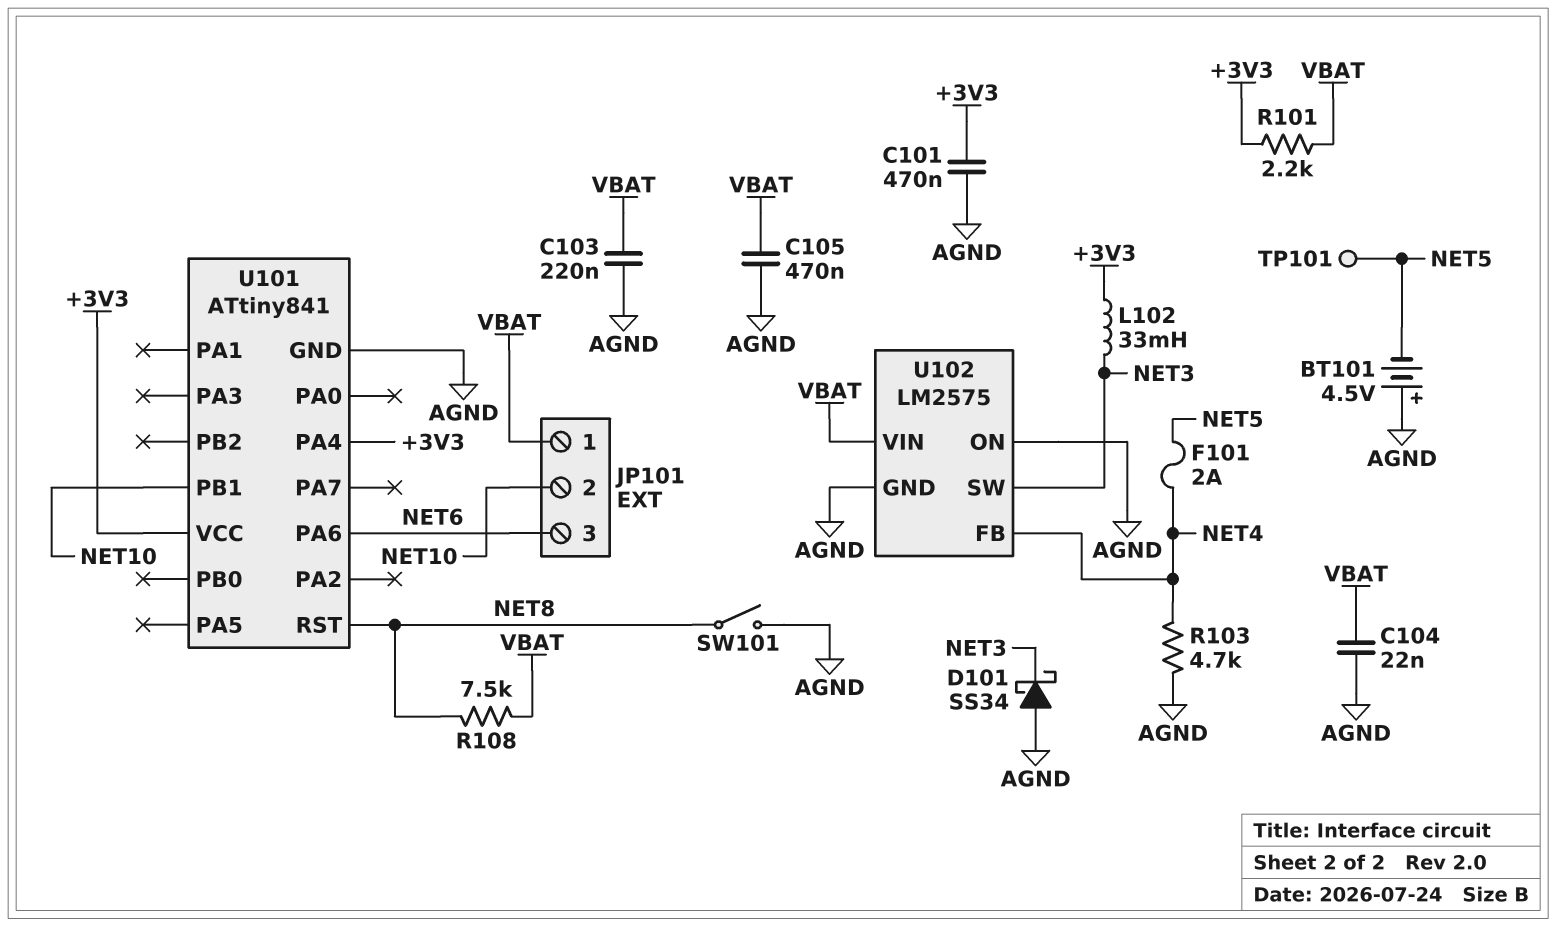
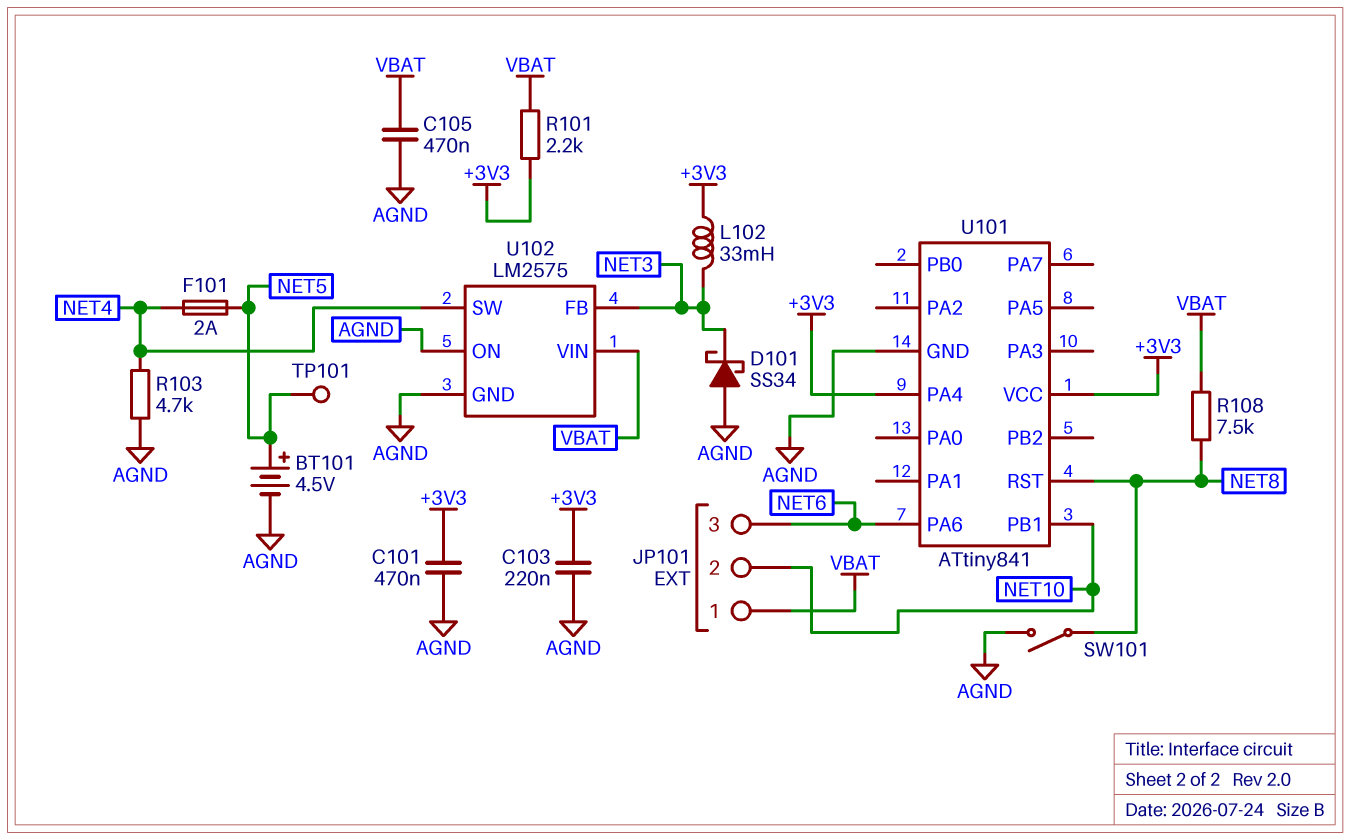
BT101: 4.5V (plus AGND, minus NET5) -> 4.5V (plus NET5, minus AGND)
C103: 220nF (AGND, VBAT) -> 220nF (+3V3, AGND)
C104: 22nF (AGND, VBAT) -> none
U102 pin FB: NET4 -> NET3
U102 pin SW: NET3 -> NET4

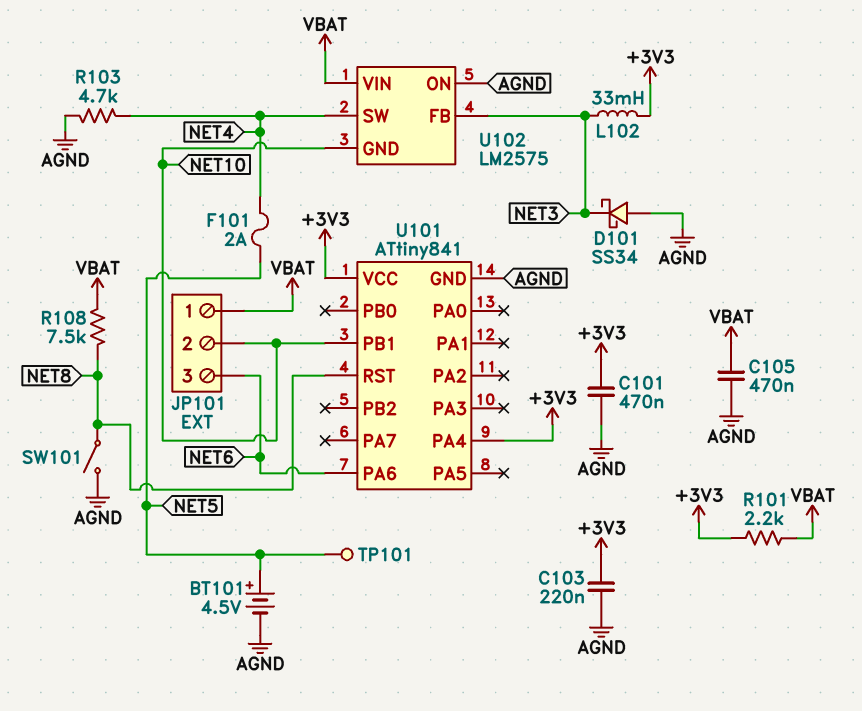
U102 pin GND: AGND -> NET10

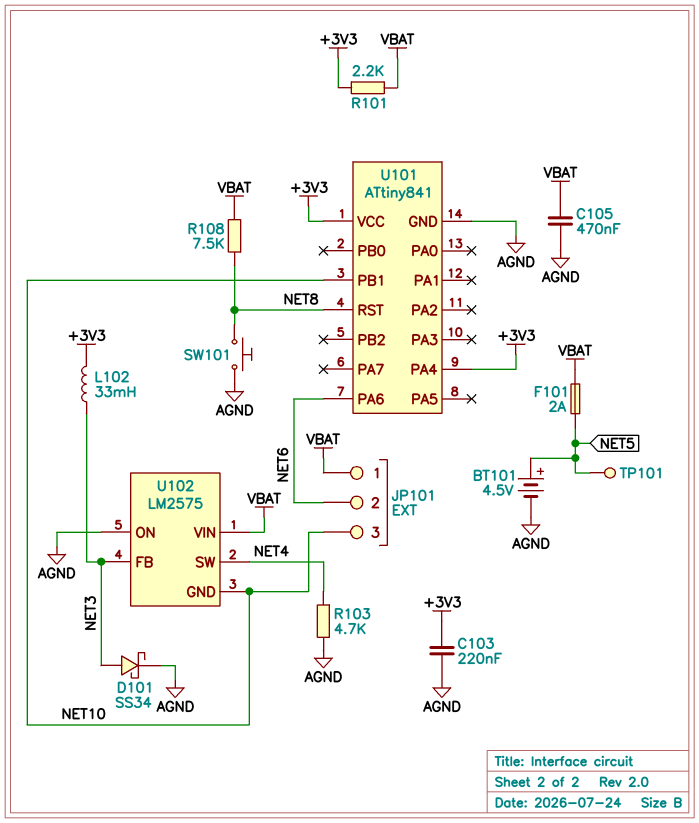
C101: 470nF (+3V3, AGND) -> none
D101: schottky SS34 (A AGND, K NET3) -> schottky SS34 (A NET3, K AGND)
F101: 2A (NET4, NET5) -> 2A (NET5, VBAT)
JP101 pin 2: NET10 -> NET6
JP101 pin 3: NET6 -> NET10
SW101: switch (AGND, NET8) -> button (AGND, NET8)

